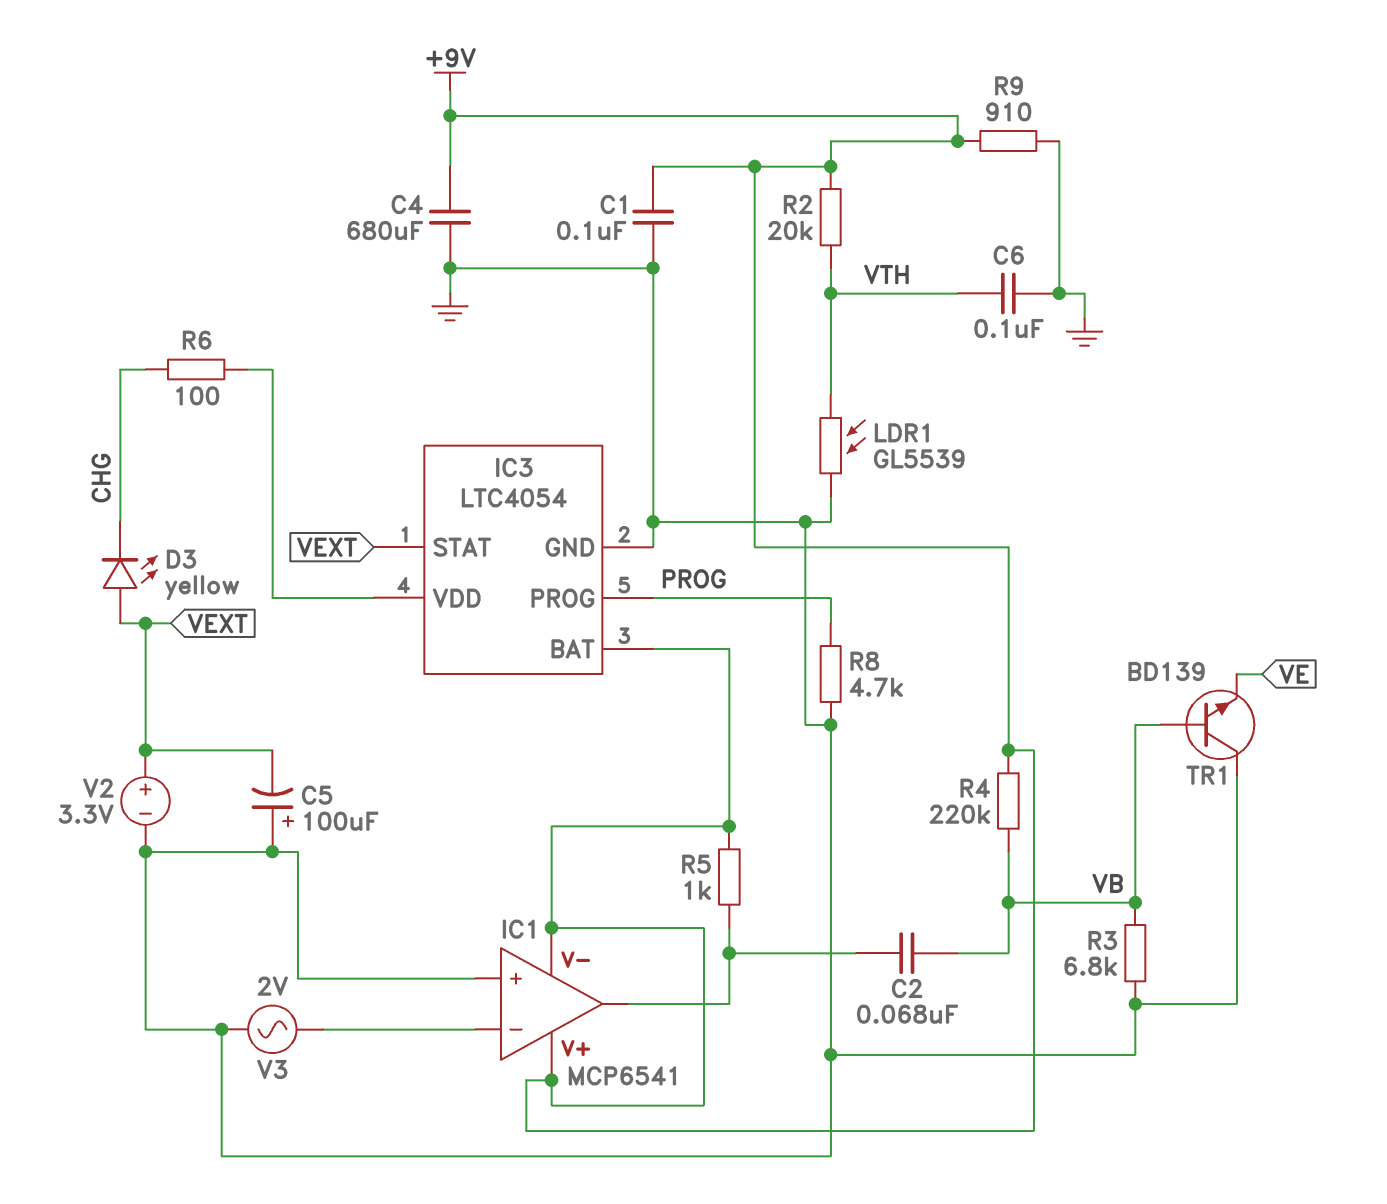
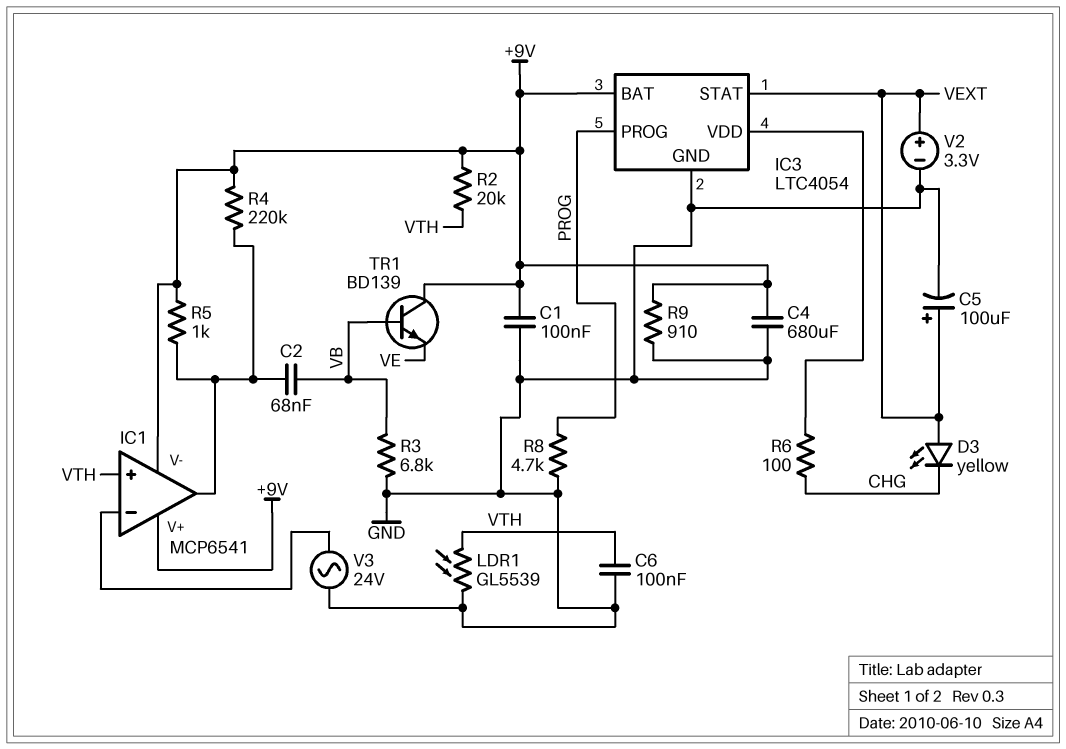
C5: 100uF (plus GND, minus VEXT) -> 100uF (plus VEXT, minus GND)
IC1 pin in+: GND -> VTH
R4: 220k (+9V, VB) -> 220k (+9V, IC1/out)
TR1: NPN BD139 (B VB, C GND, E VE) -> NPN BD139 (B VB, C +9V, E VE)
V3: AC 2V (GND, IC1/in-) -> AC 24V (GND, IC1/in-)

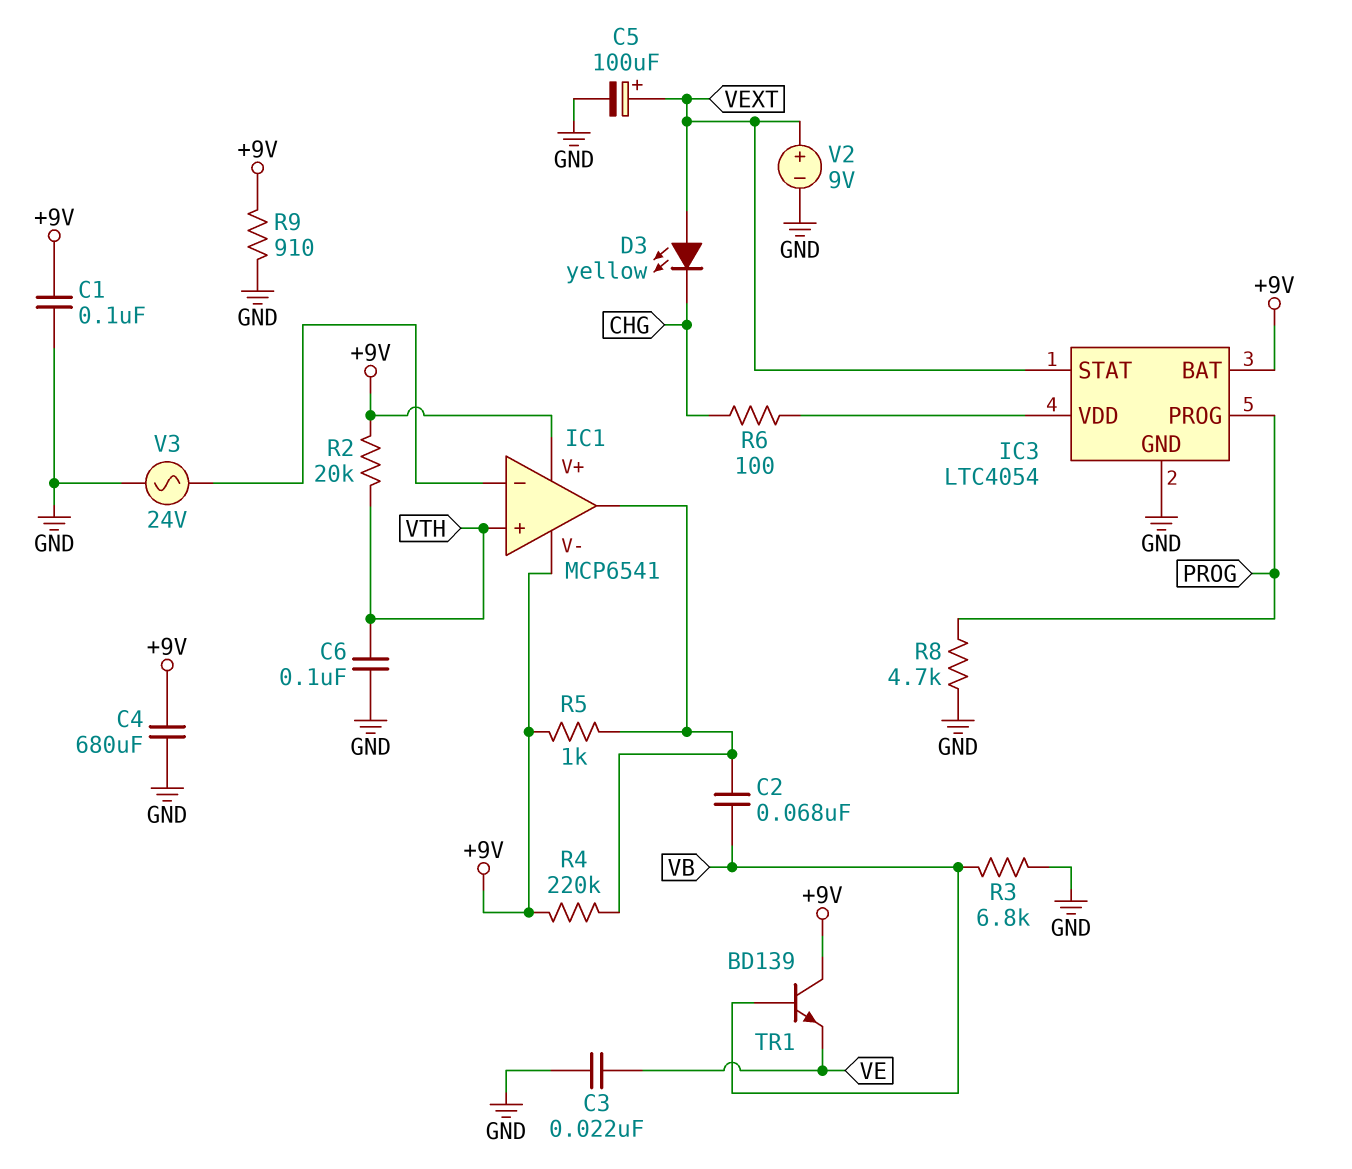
C3: none -> 22nF (GND, VE)
LDR1: GL5539 (GND, VTH) -> none
V2: 3.3V (plus VEXT, minus GND) -> 9V (plus VEXT, minus GND)

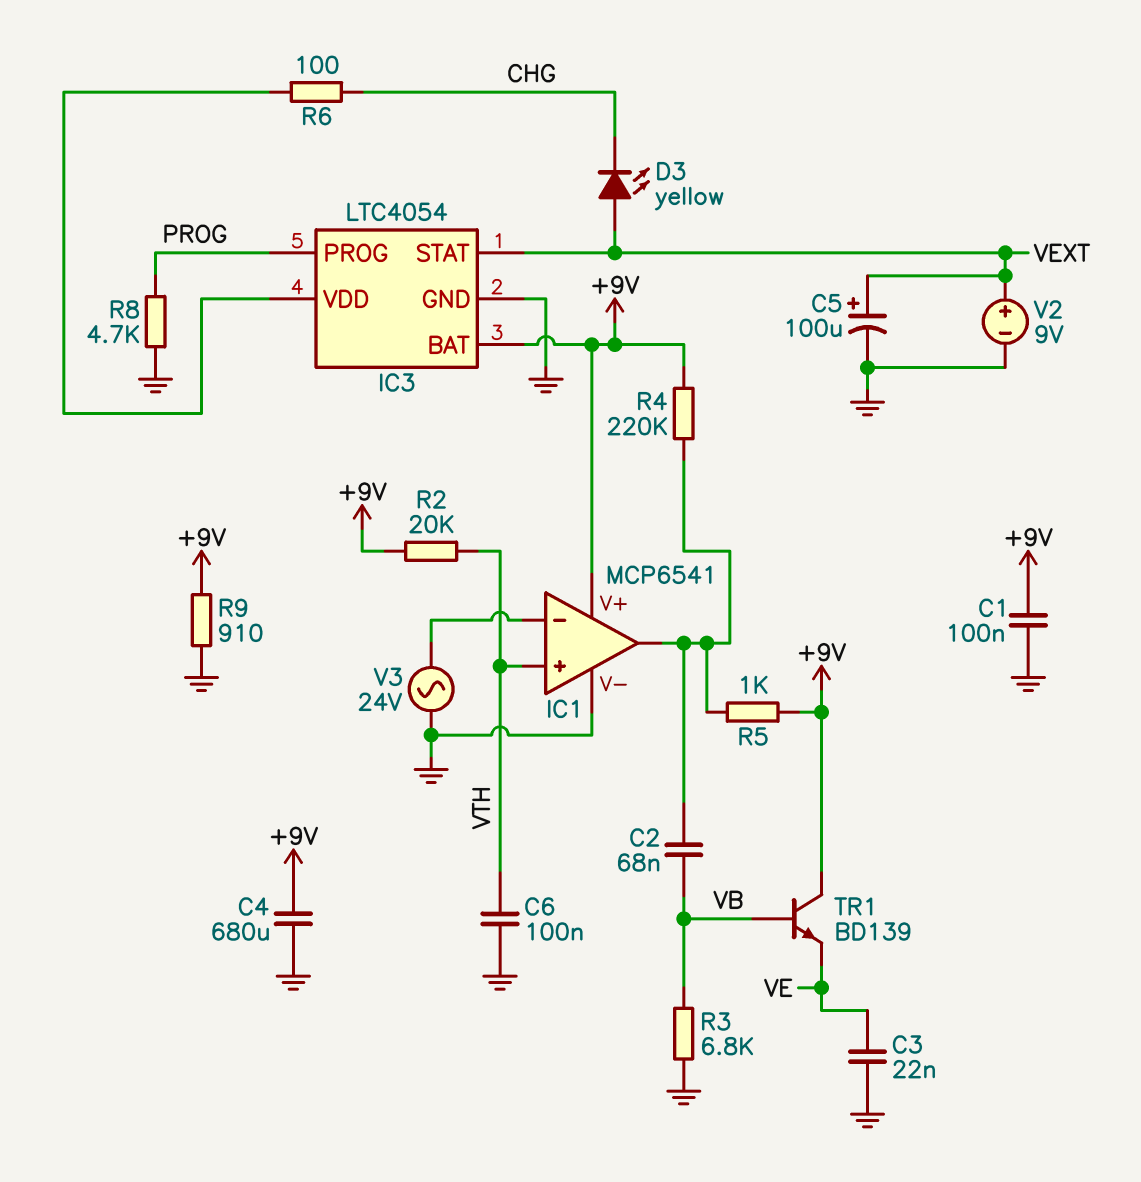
IC1 pin V-: +9V -> GND

